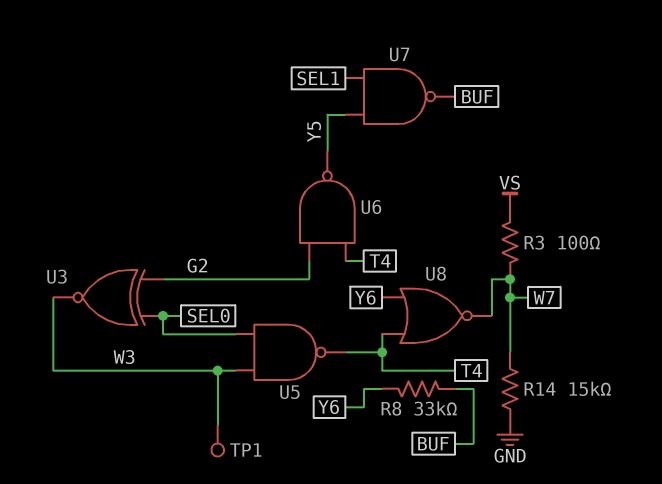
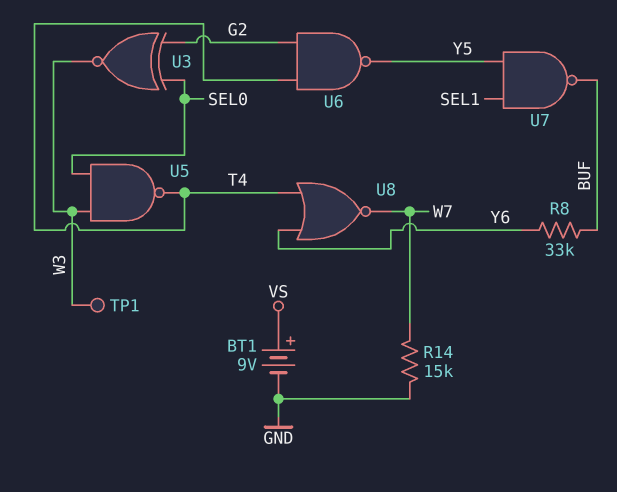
BT1: none -> 9V (plus VS, minus GND)
R3: 100 (VS, W7) -> none

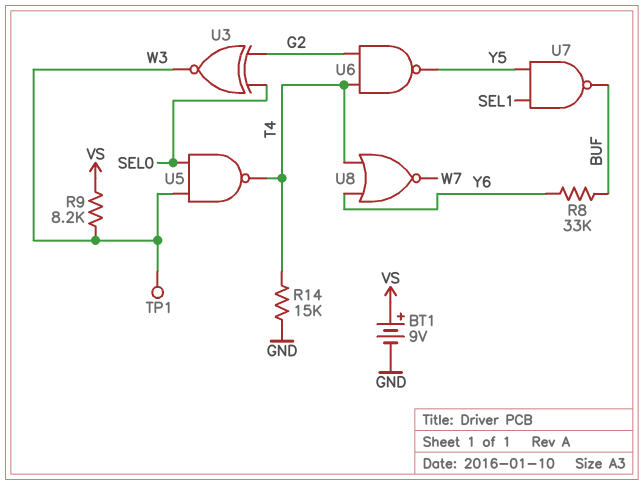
R9: none -> 8.2k (VS, W3)
R14: 15k (GND, W7) -> 15k (GND, T4)

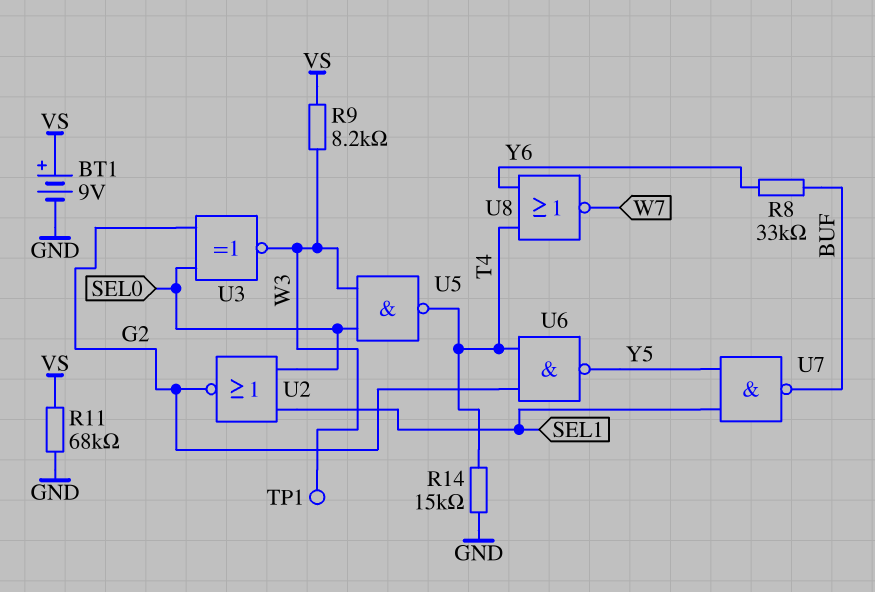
R11: none -> 68k (GND, VS)
U2: none -> NOR (in SEL0, in SEL1, out G2)

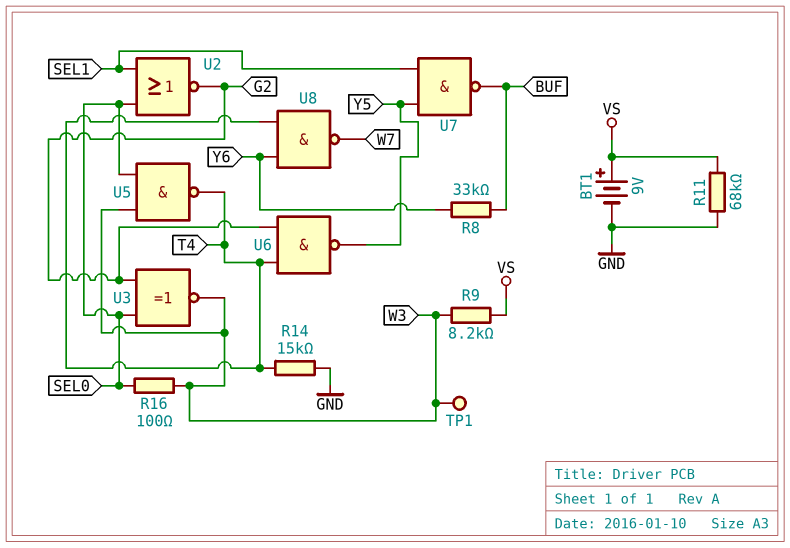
R16: none -> 100 (SEL0, W3)
U8: NOR (in T4, in Y6, out W7) -> NAND (in T4, in Y6, out W7)

